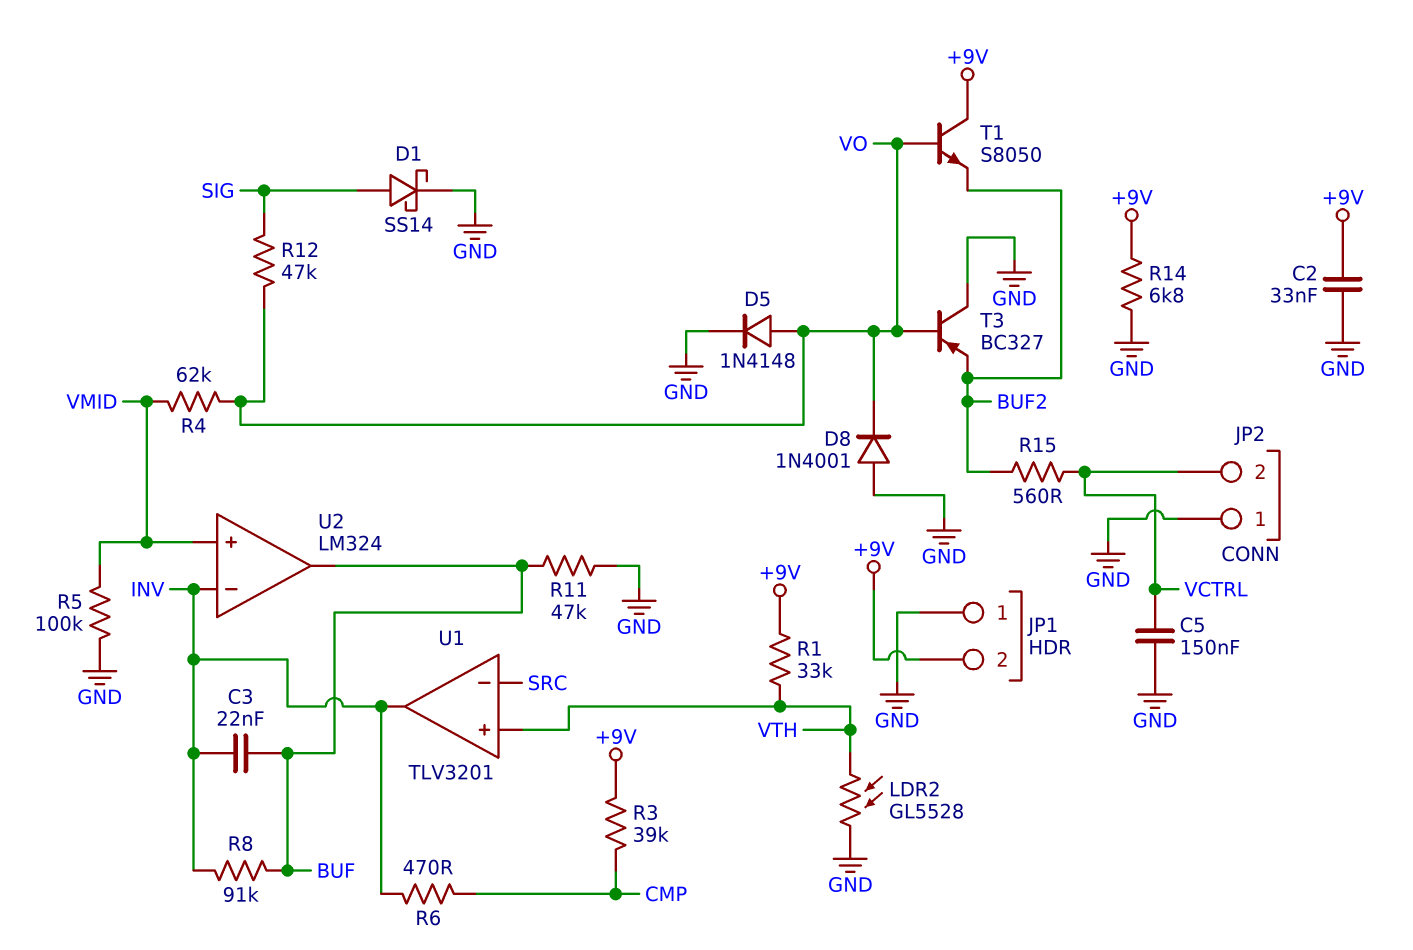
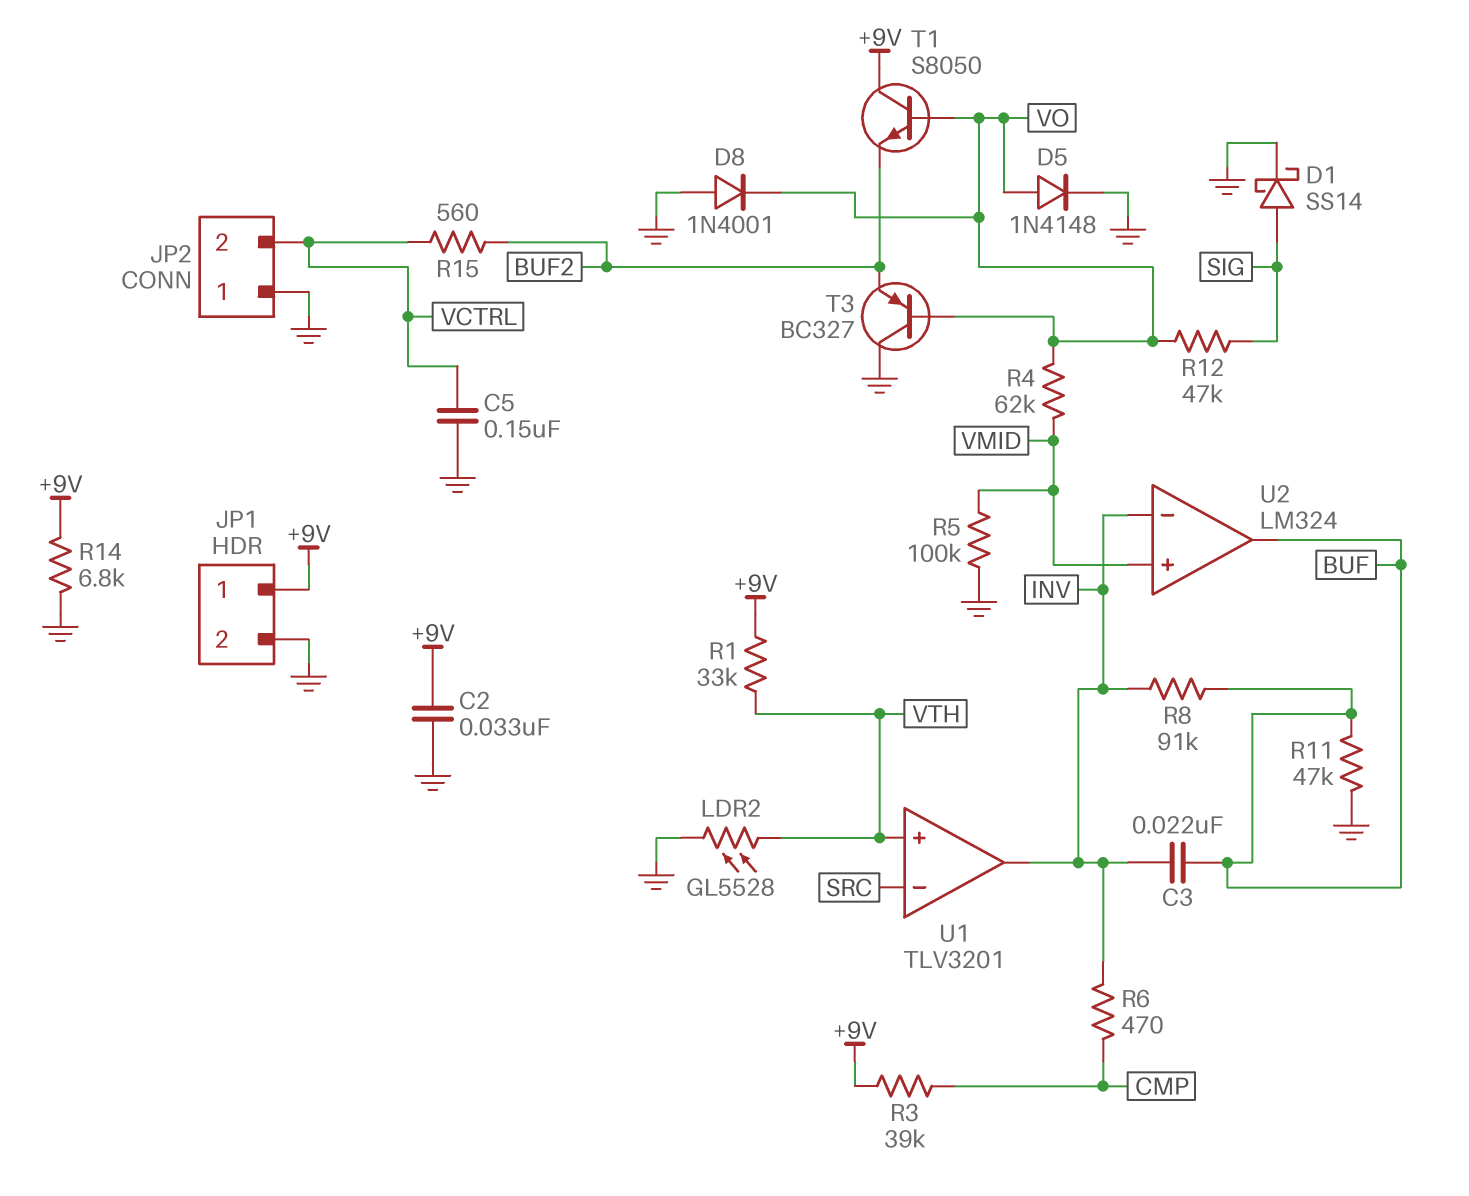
JP1 pin 1: GND -> +9V
JP1 pin 2: +9V -> GND

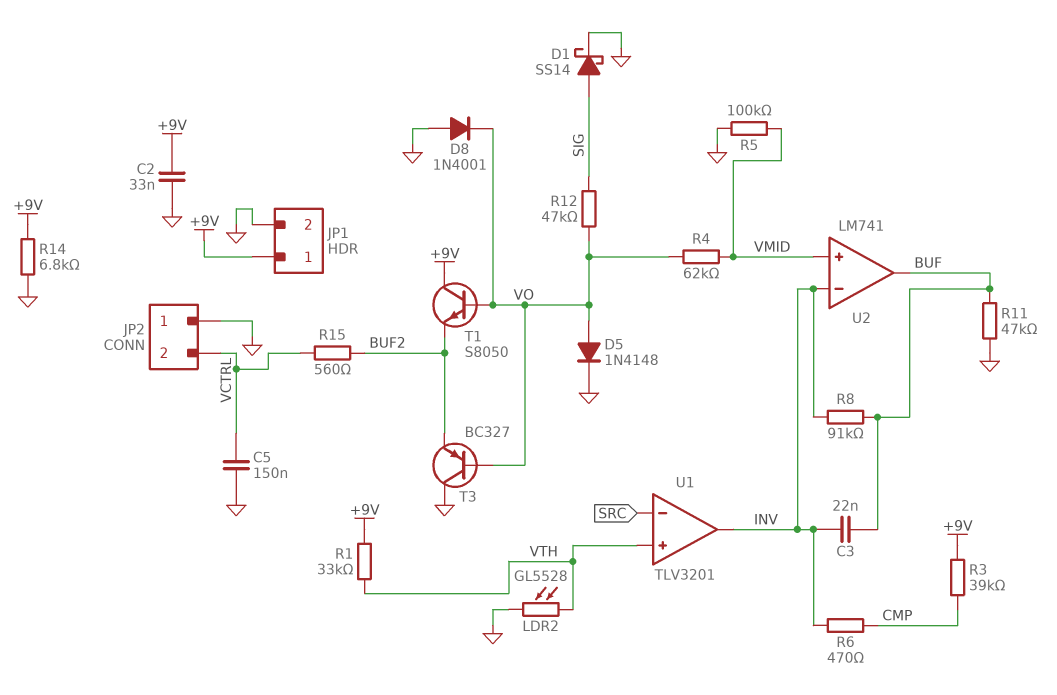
U2: LM324 -> LM741

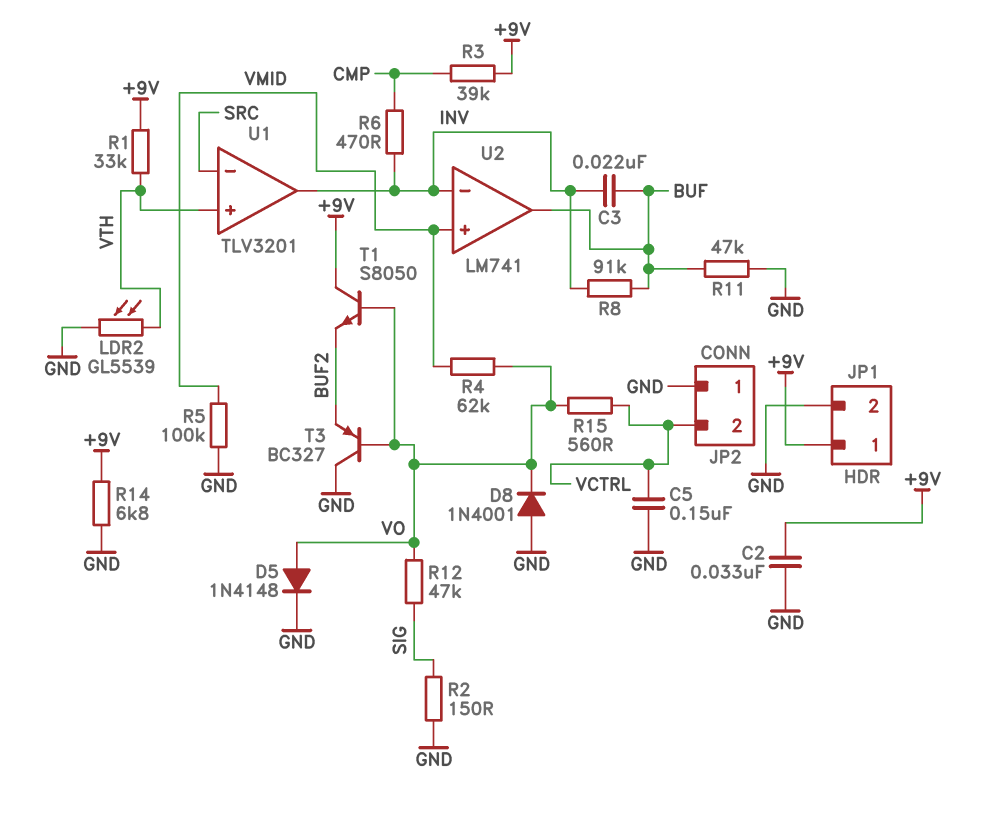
D1: schottky SS14 (A SIG, K GND) -> none
LDR2: GL5528 (GND, VTH) -> GL5539 (GND, VTH)
R2: none -> 150 (GND, SIG)
R15: 560 (BUF2, VCTRL) -> 560 (VCTRL, VO)

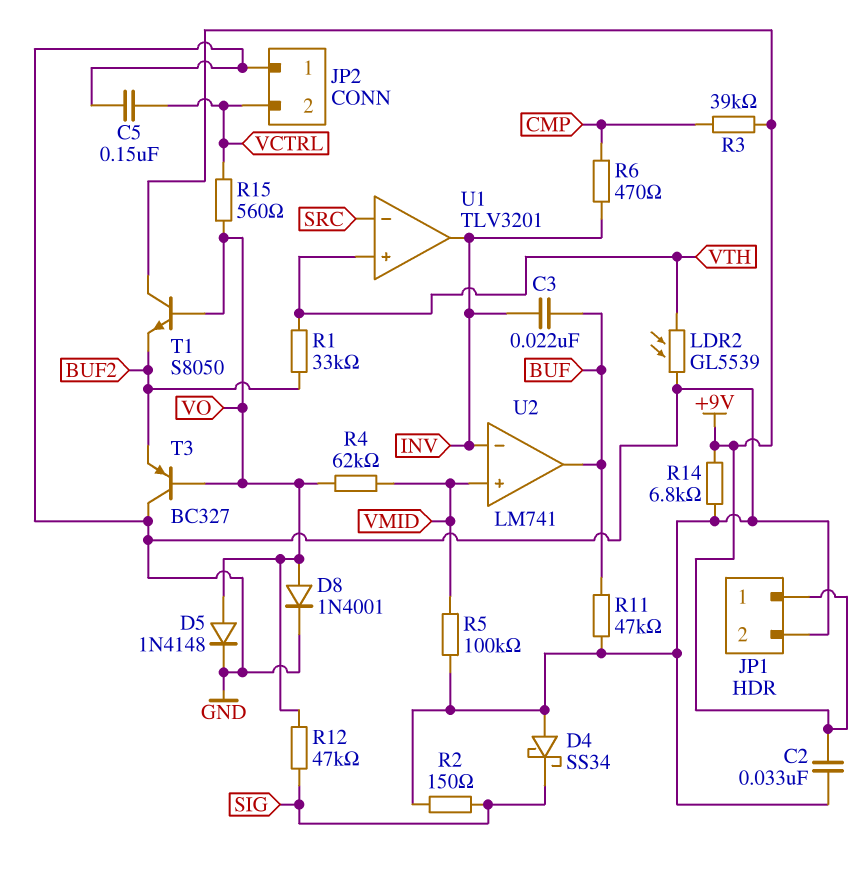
D4: none -> schottky SS34 (A GND, K SIG)
D8: diode 1N4001 (A GND, K VO) -> diode 1N4001 (A VO, K GND)
R1: 33k (+9V, VTH) -> 33k (BUF2, VTH)
R8: 91k (BUF, INV) -> none

